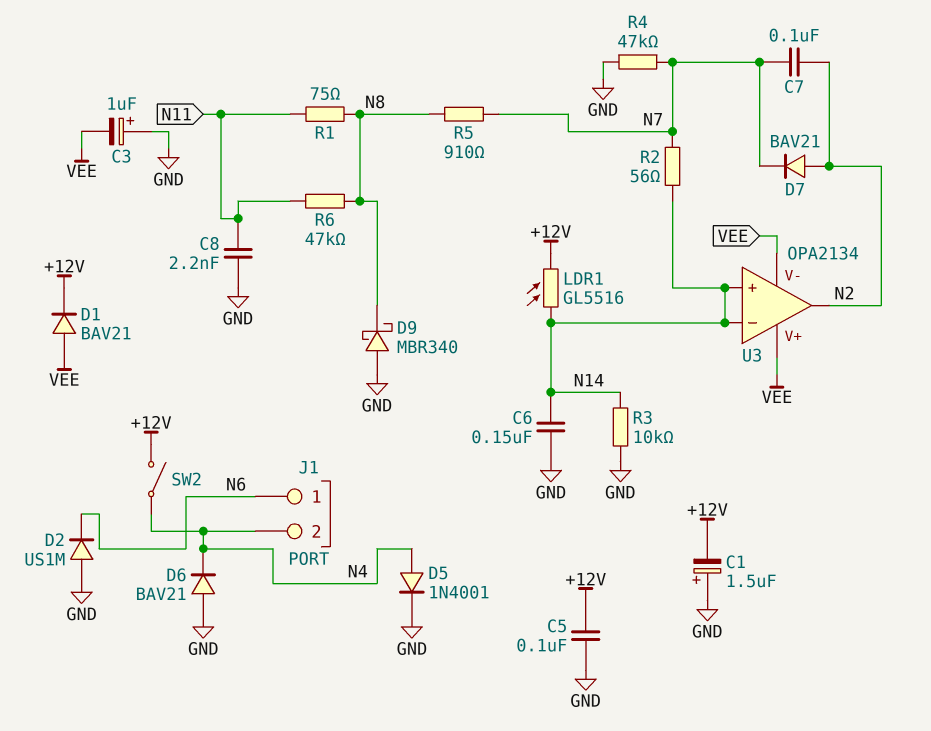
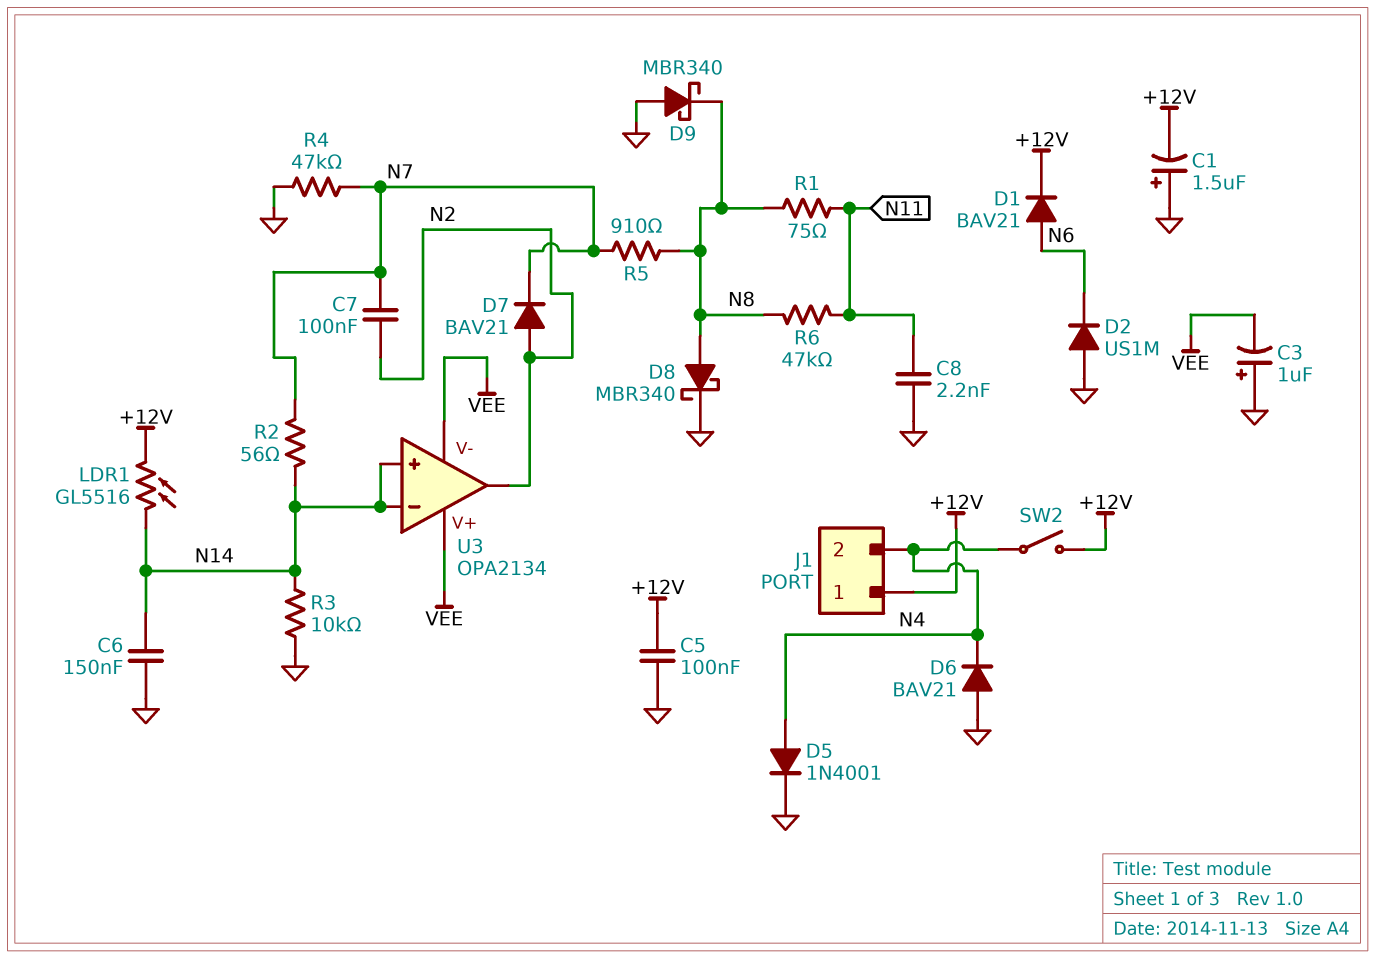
D1: diode BAV21 (A VEE, K +12V) -> diode BAV21 (A N6, K +12V)
D8: none -> schottky MBR340 (A N8, K GND)
J1 pin 1: N6 -> +12V

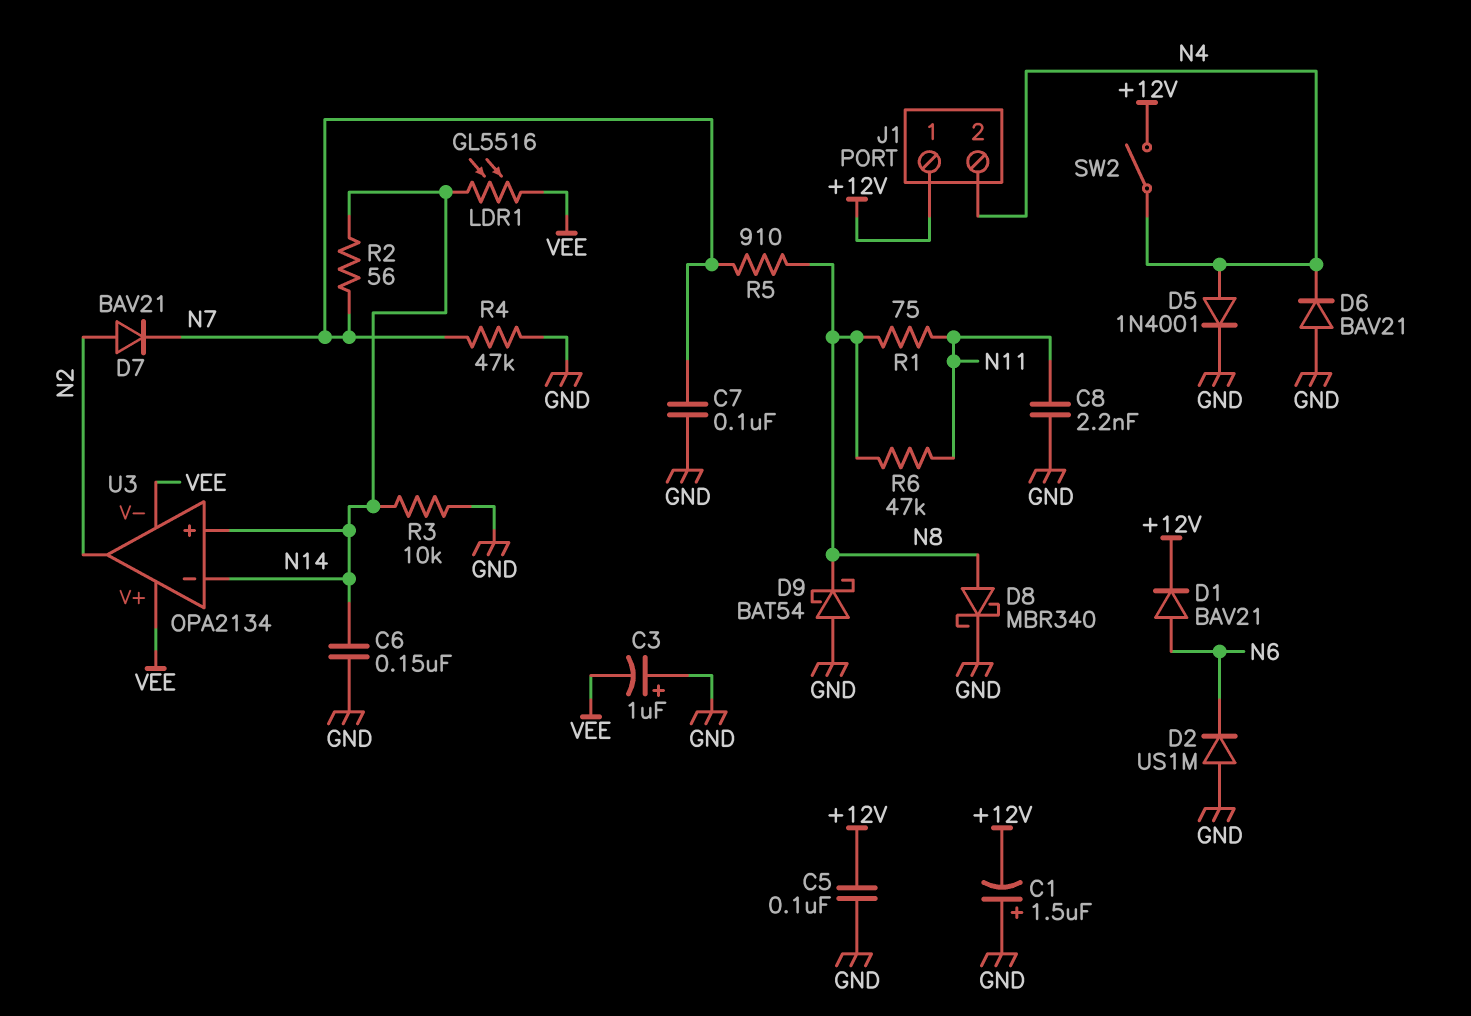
C7: 100nF (N2, N7) -> 100nF (GND, N7)
D9: schottky MBR340 (A GND, K N8) -> schottky BAT54 (A GND, K N8)
LDR1: GL5516 (+12V, N14) -> GL5516 (N14, VEE)

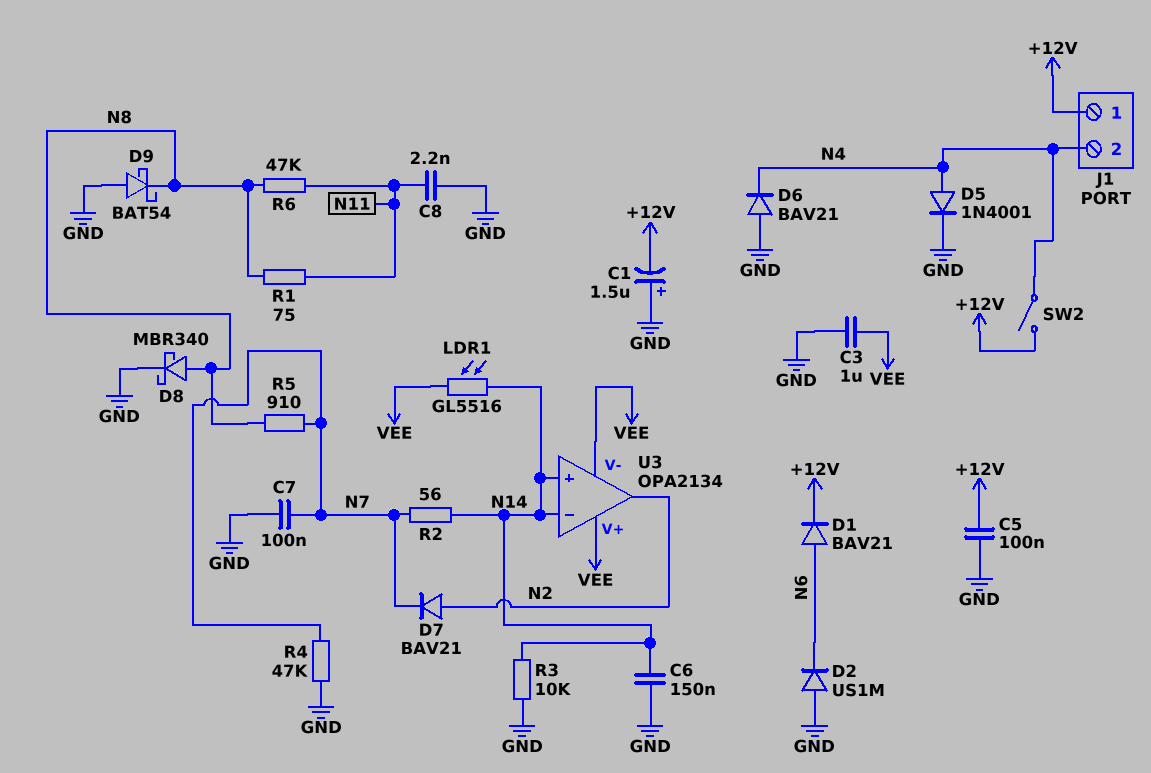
C3: 1uF (plus GND, minus VEE) -> 1uF (GND, VEE)

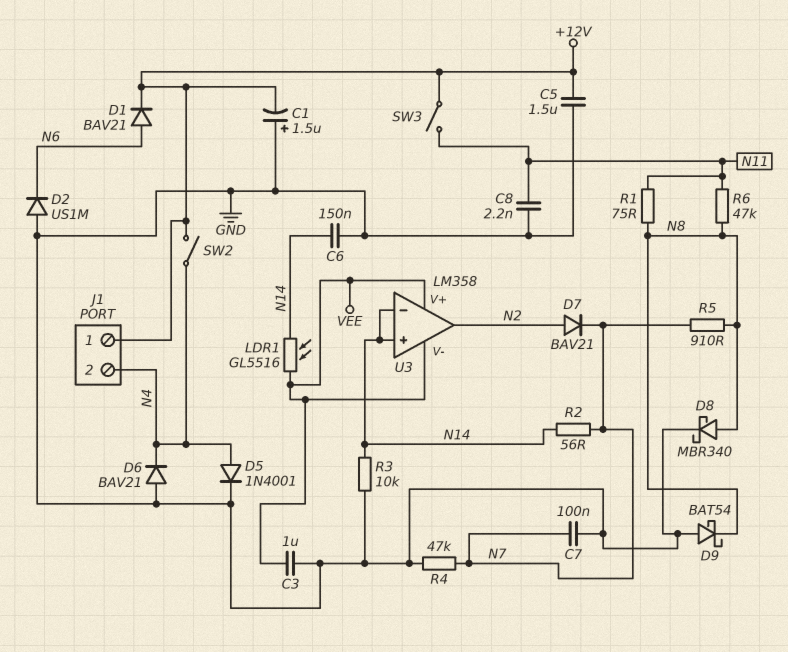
C5: 100nF (+12V, GND) -> 1.5uF (+12V, GND)
SW3: none -> switch (+12V, N11)
U3: OPA2134 -> LM358

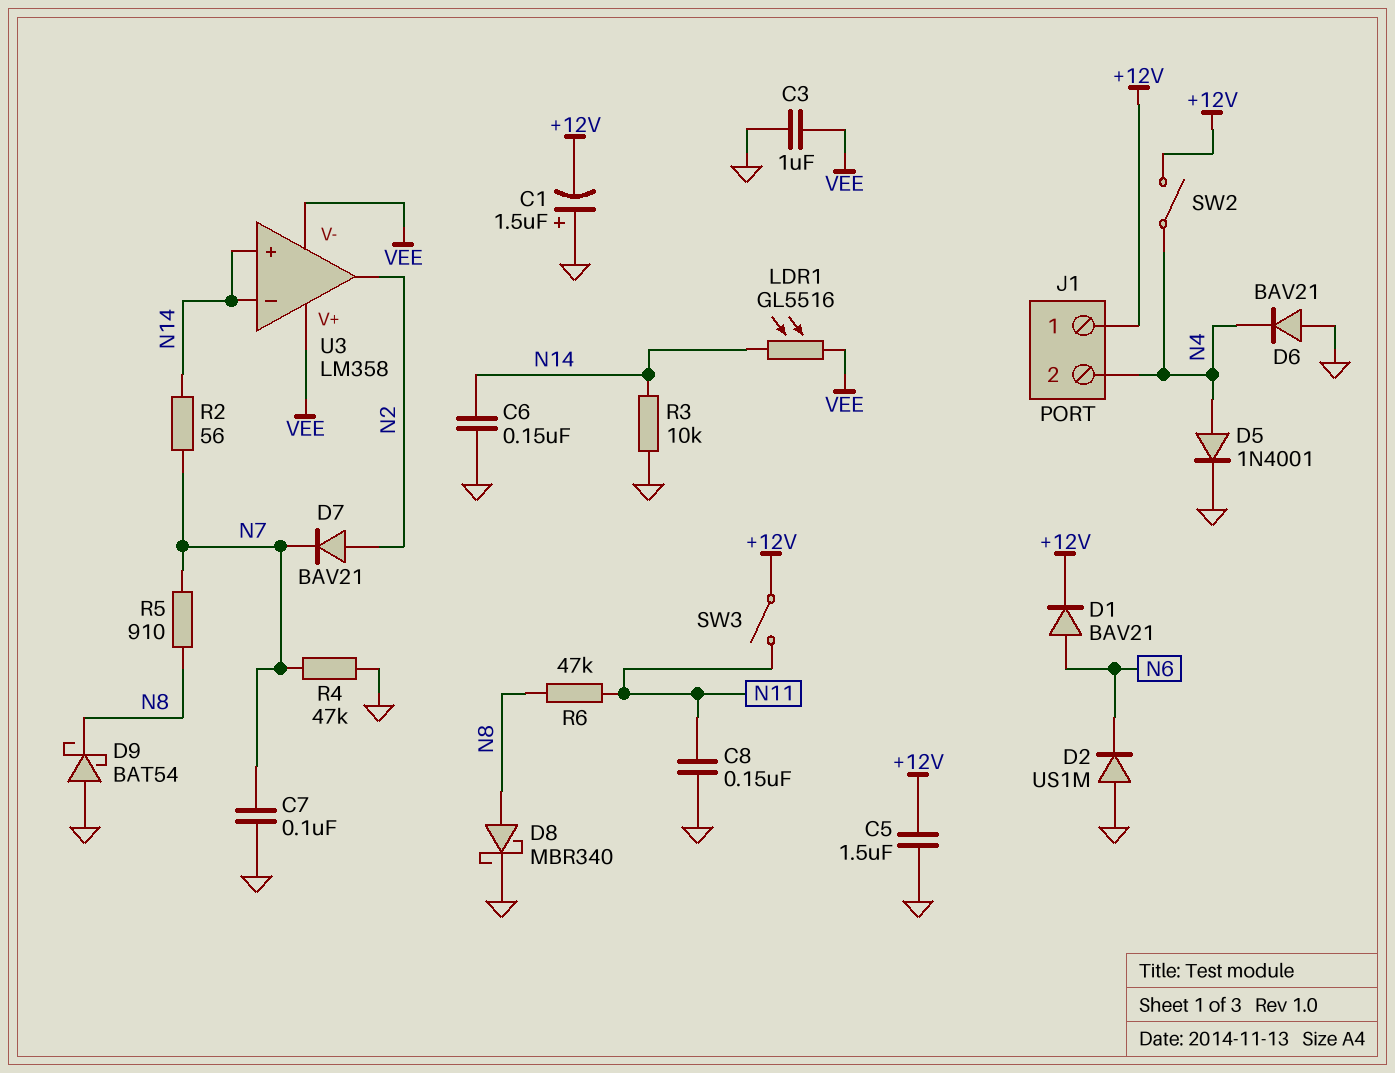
C8: 2.2nF (GND, N11) -> 150nF (GND, N11)
R1: 75 (N8, N11) -> none

